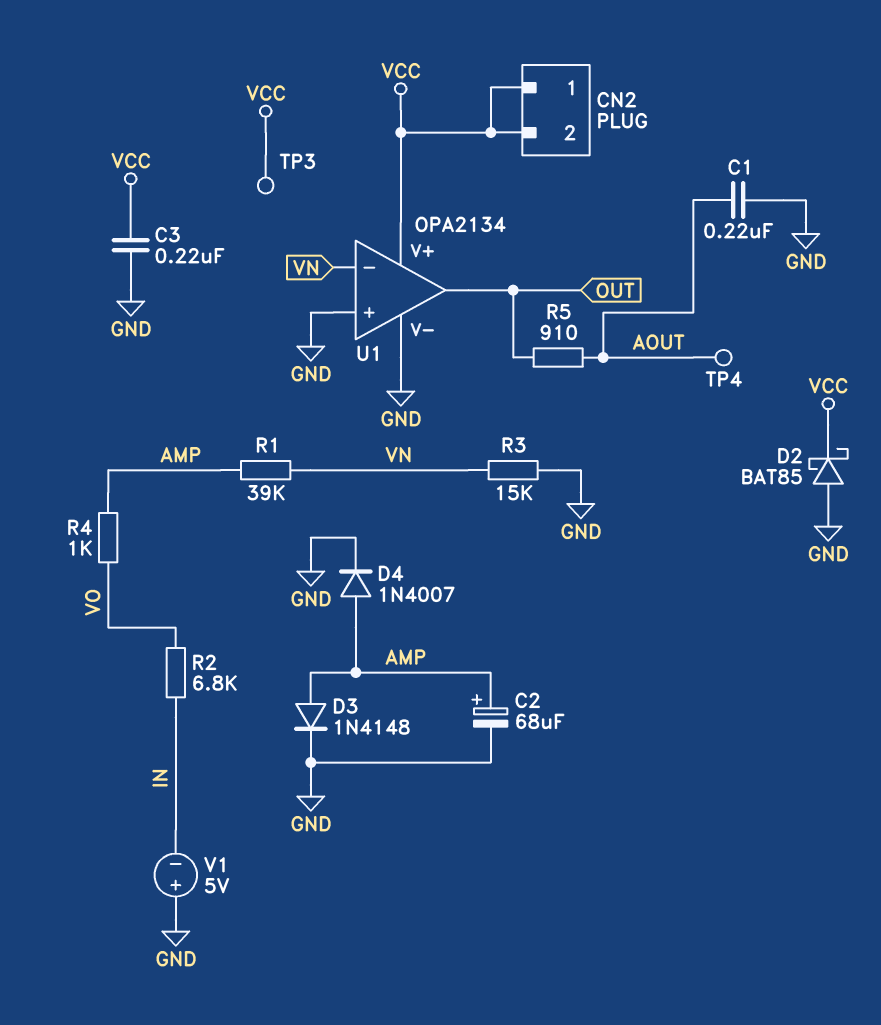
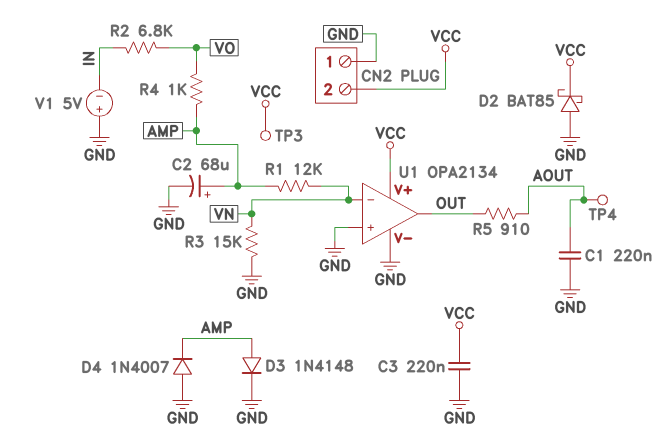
CN2 pin 1: VCC -> GND
D4: diode 1N4007 (A AMP, K GND) -> diode 1N4007 (A GND, K AMP)
R1: 39k (AMP, VN) -> 12k (AMP, VN)

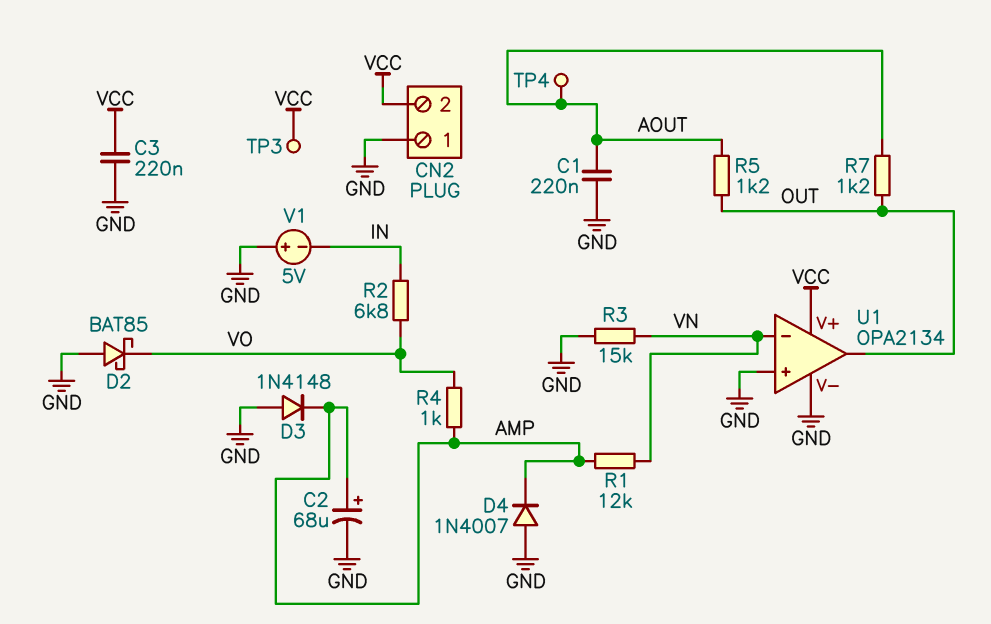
D2: schottky BAT85 (A GND, K VCC) -> schottky BAT85 (A GND, K VO)
D3: diode 1N4148 (A AMP, K GND) -> diode 1N4148 (A GND, K AMP)
R5: 910 (AOUT, OUT) -> 1.2k (AOUT, OUT)
R7: none -> 1.2k (AOUT, OUT)

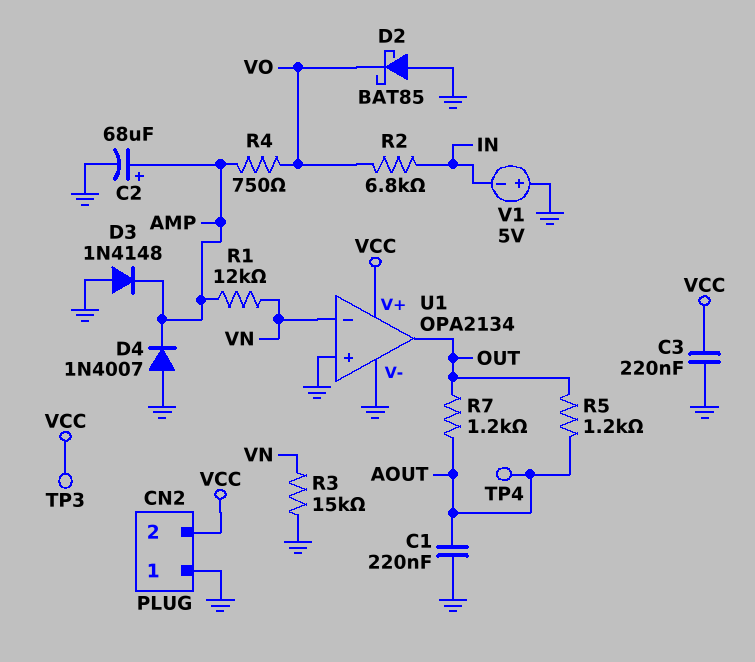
R4: 1k (AMP, VO) -> 750 (AMP, VO)

